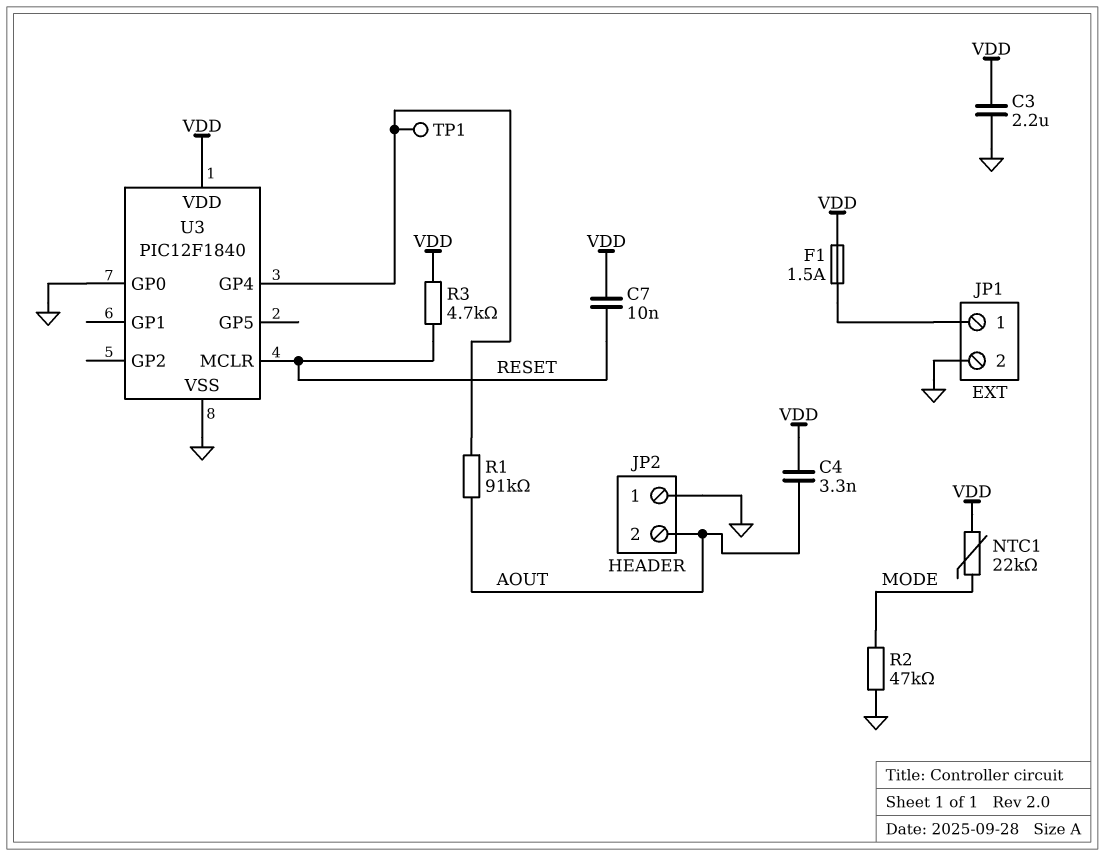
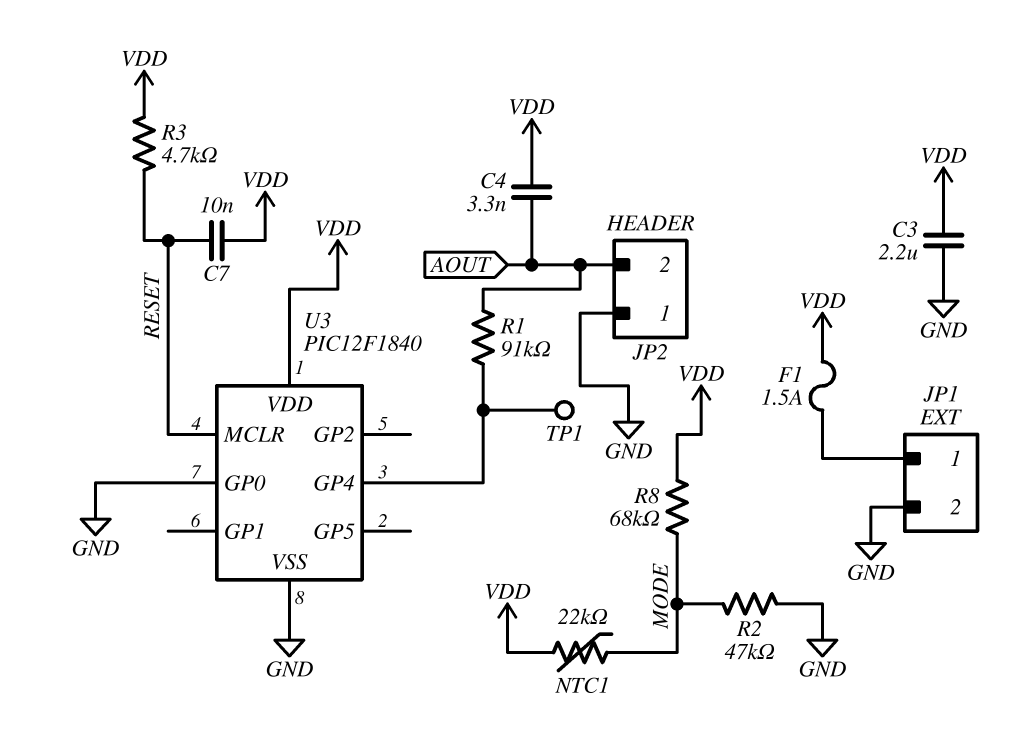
R8: none -> 68k (MODE, VDD)

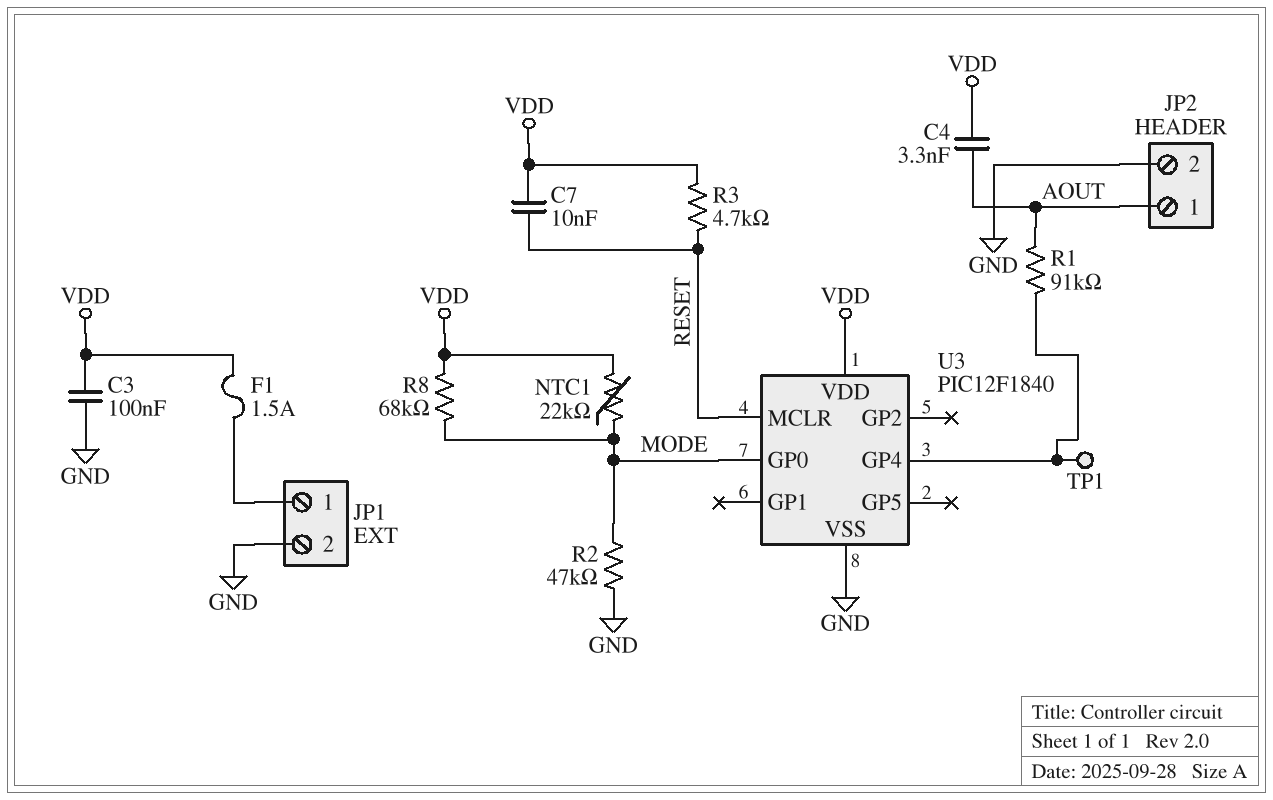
C3: 2.2uF (GND, VDD) -> 100nF (GND, VDD)
JP2 pin 1: GND -> AOUT
JP2 pin 2: AOUT -> GND
U3 pin GP0: GND -> MODE

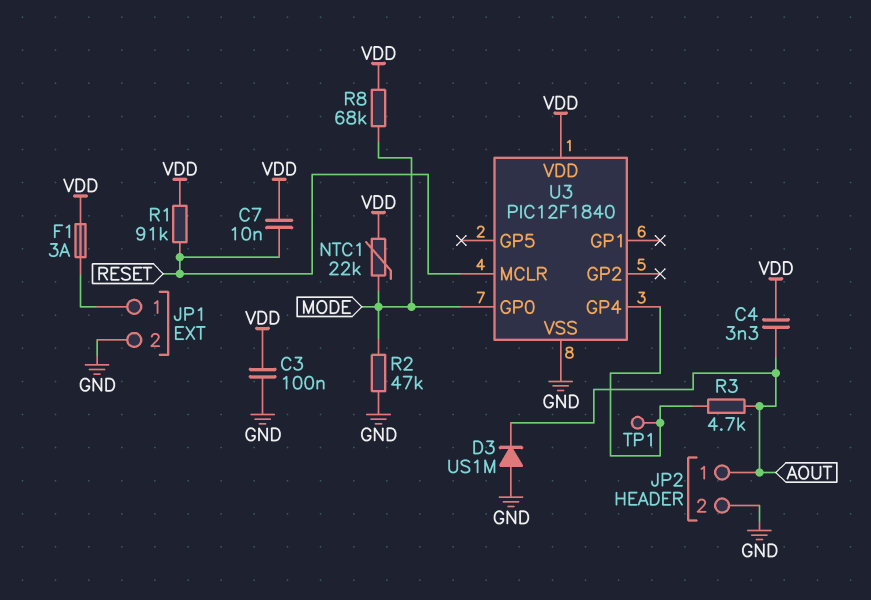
D3: none -> diode US1M (A GND, K AOUT)
F1: 1.5A (JP1/1, VDD) -> 3A (JP1/1, VDD)
R1: 91k (AOUT, U3/GP4) -> 91k (RESET, VDD)
R3: 4.7k (RESET, VDD) -> 4.7k (AOUT, U3/GP4)

